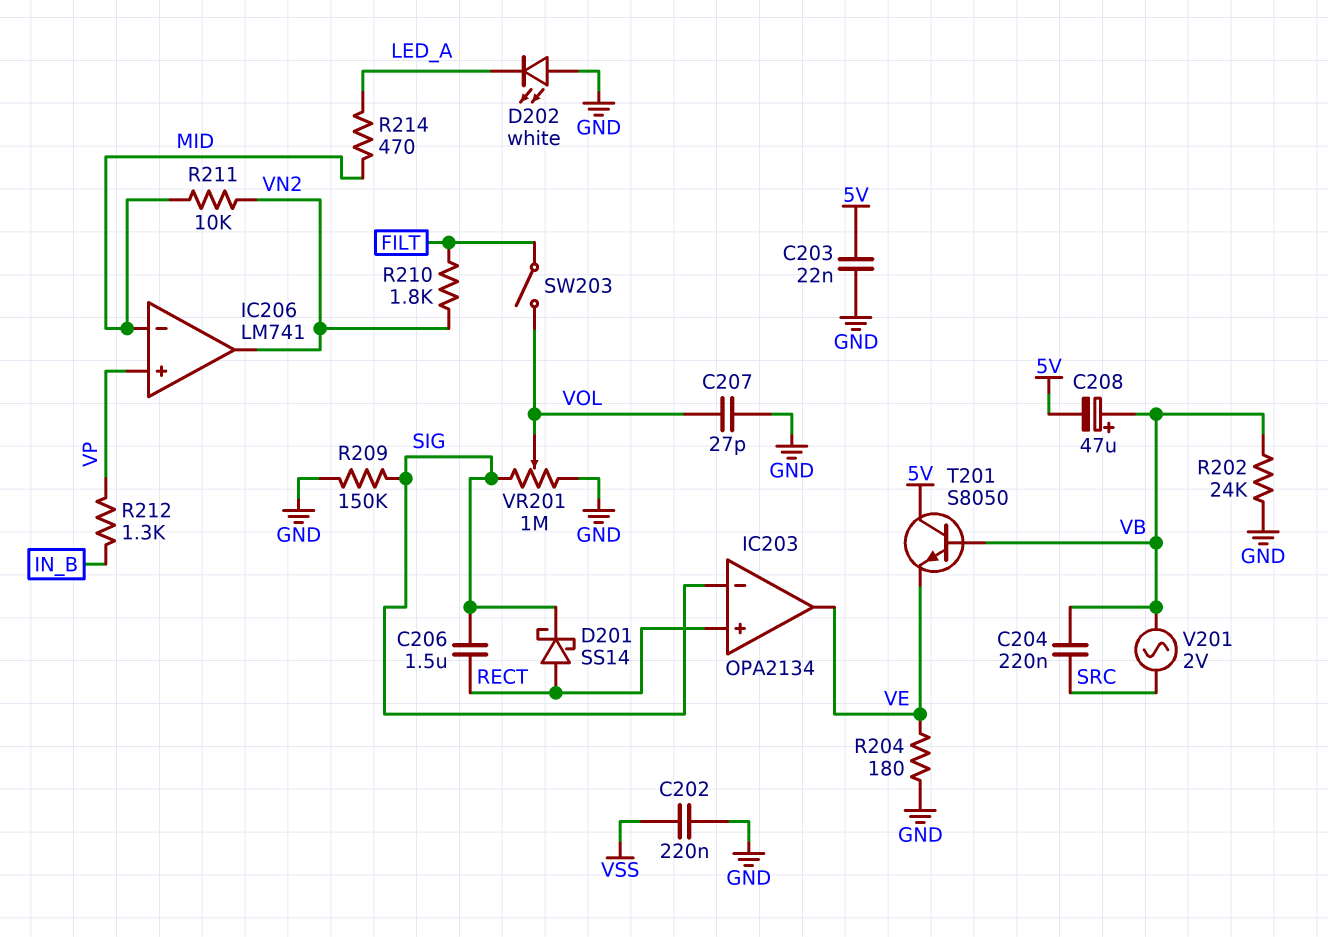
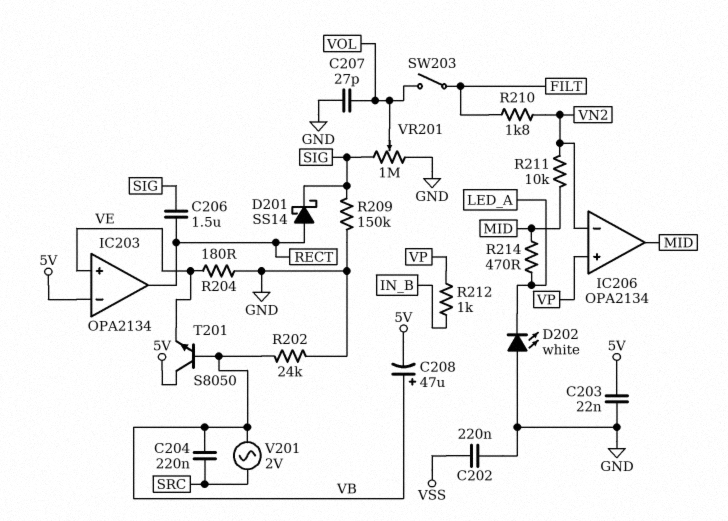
IC203 pin in+: RECT -> VE
IC203 pin in-: SIG -> 5V
IC203 pin out: VE -> RECT
IC206: LM741 -> OPA2134
IC206 pin in-: MID -> VN2
IC206 pin out: VN2 -> MID
R212: 1.3k (IN_B, VP) -> 1k (IN_B, VP)

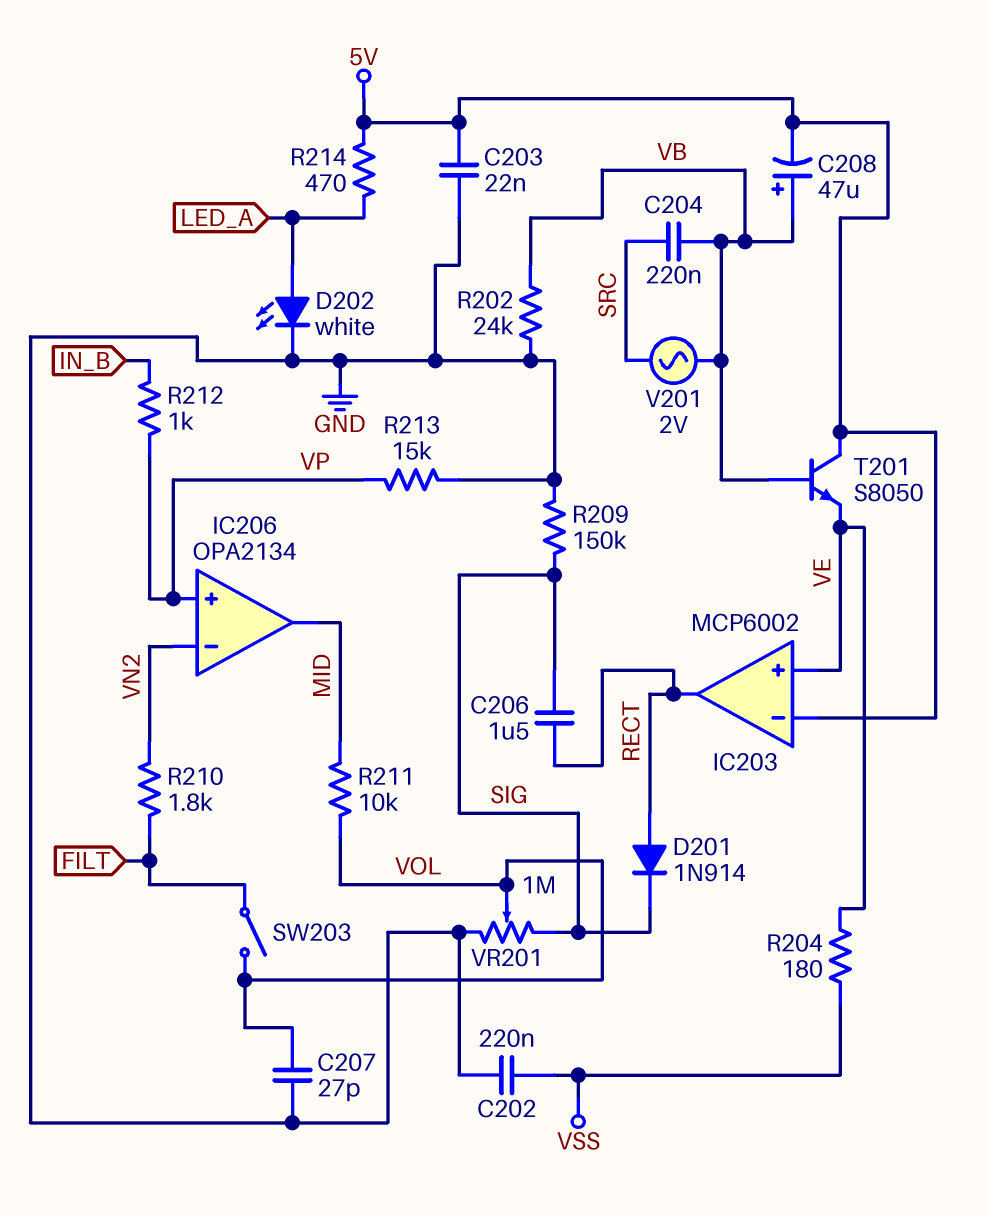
D201: schottky SS14 (A RECT, K SIG) -> diode 1N914 (A RECT, K SIG)
D202: LED white (A GND, K LED_A) -> LED white (A LED_A, K GND)
IC203: OPA2134 -> MCP6002
R204: 180 (GND, VE) -> 180 (VE, VSS)
R211: 10k (MID, VN2) -> 10k (MID, VOL)
R213: none -> 15k (GND, VP)
R214: 470 (LED_A, MID) -> 470 (5V, LED_A)

